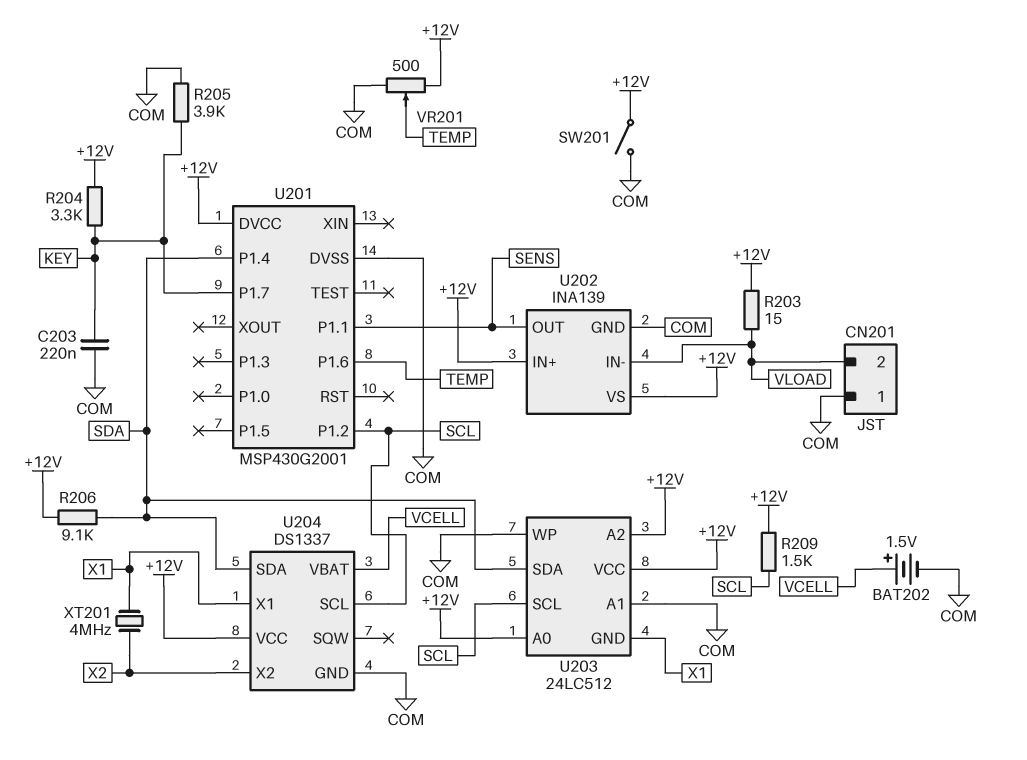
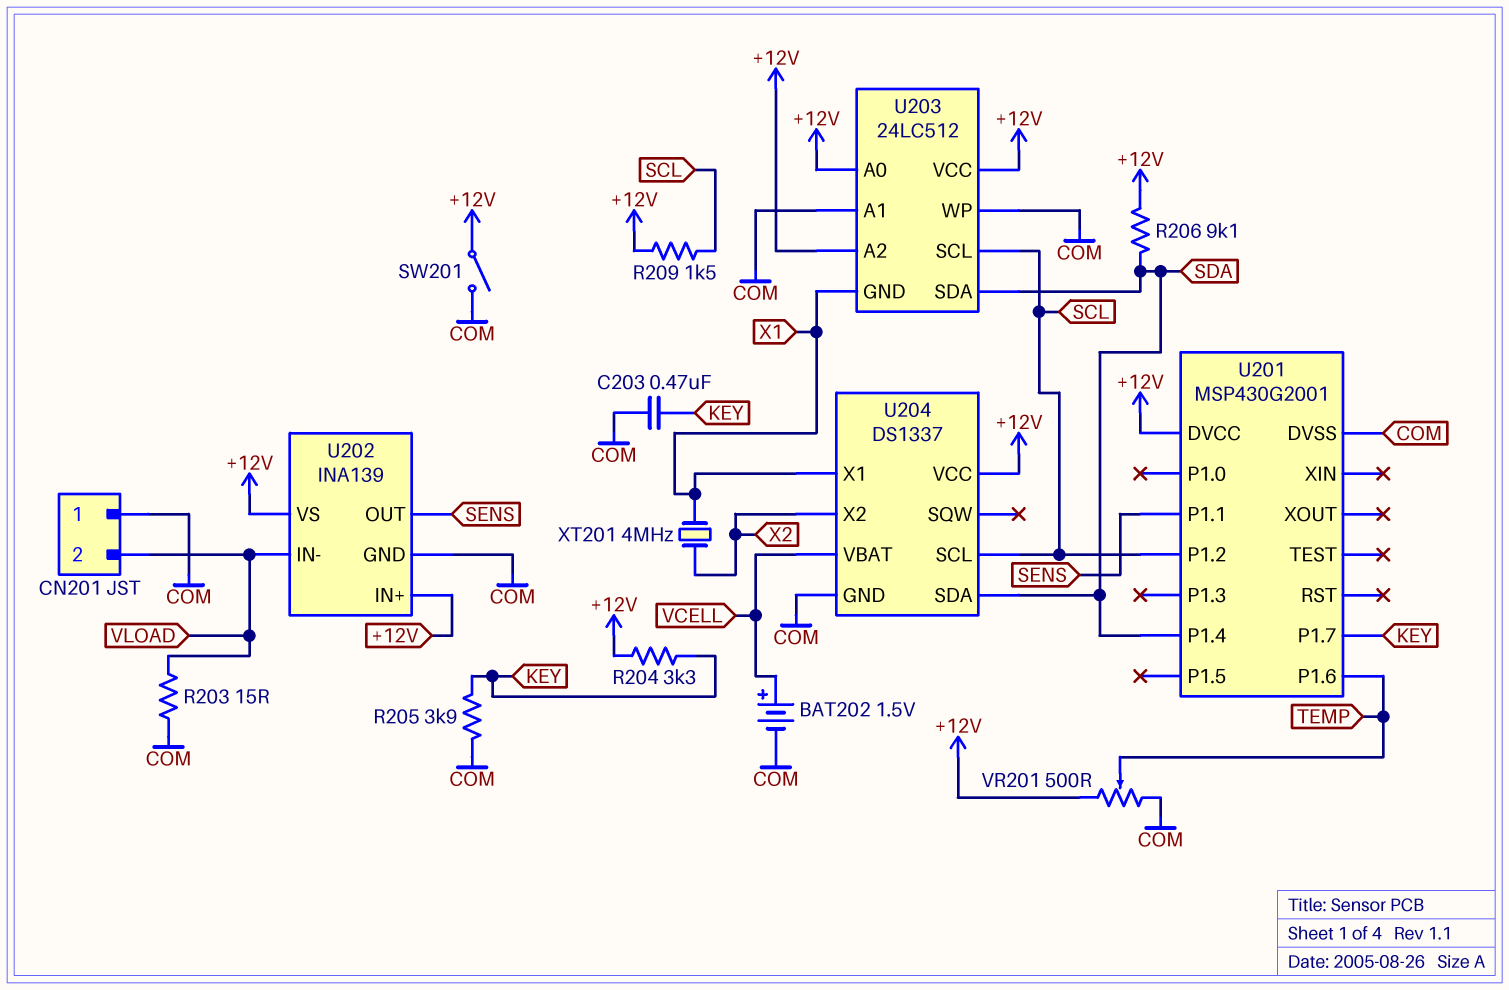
C203: 220nF (COM, KEY) -> 470nF (COM, KEY)
R203: 15 (+12V, VLOAD) -> 15 (COM, VLOAD)

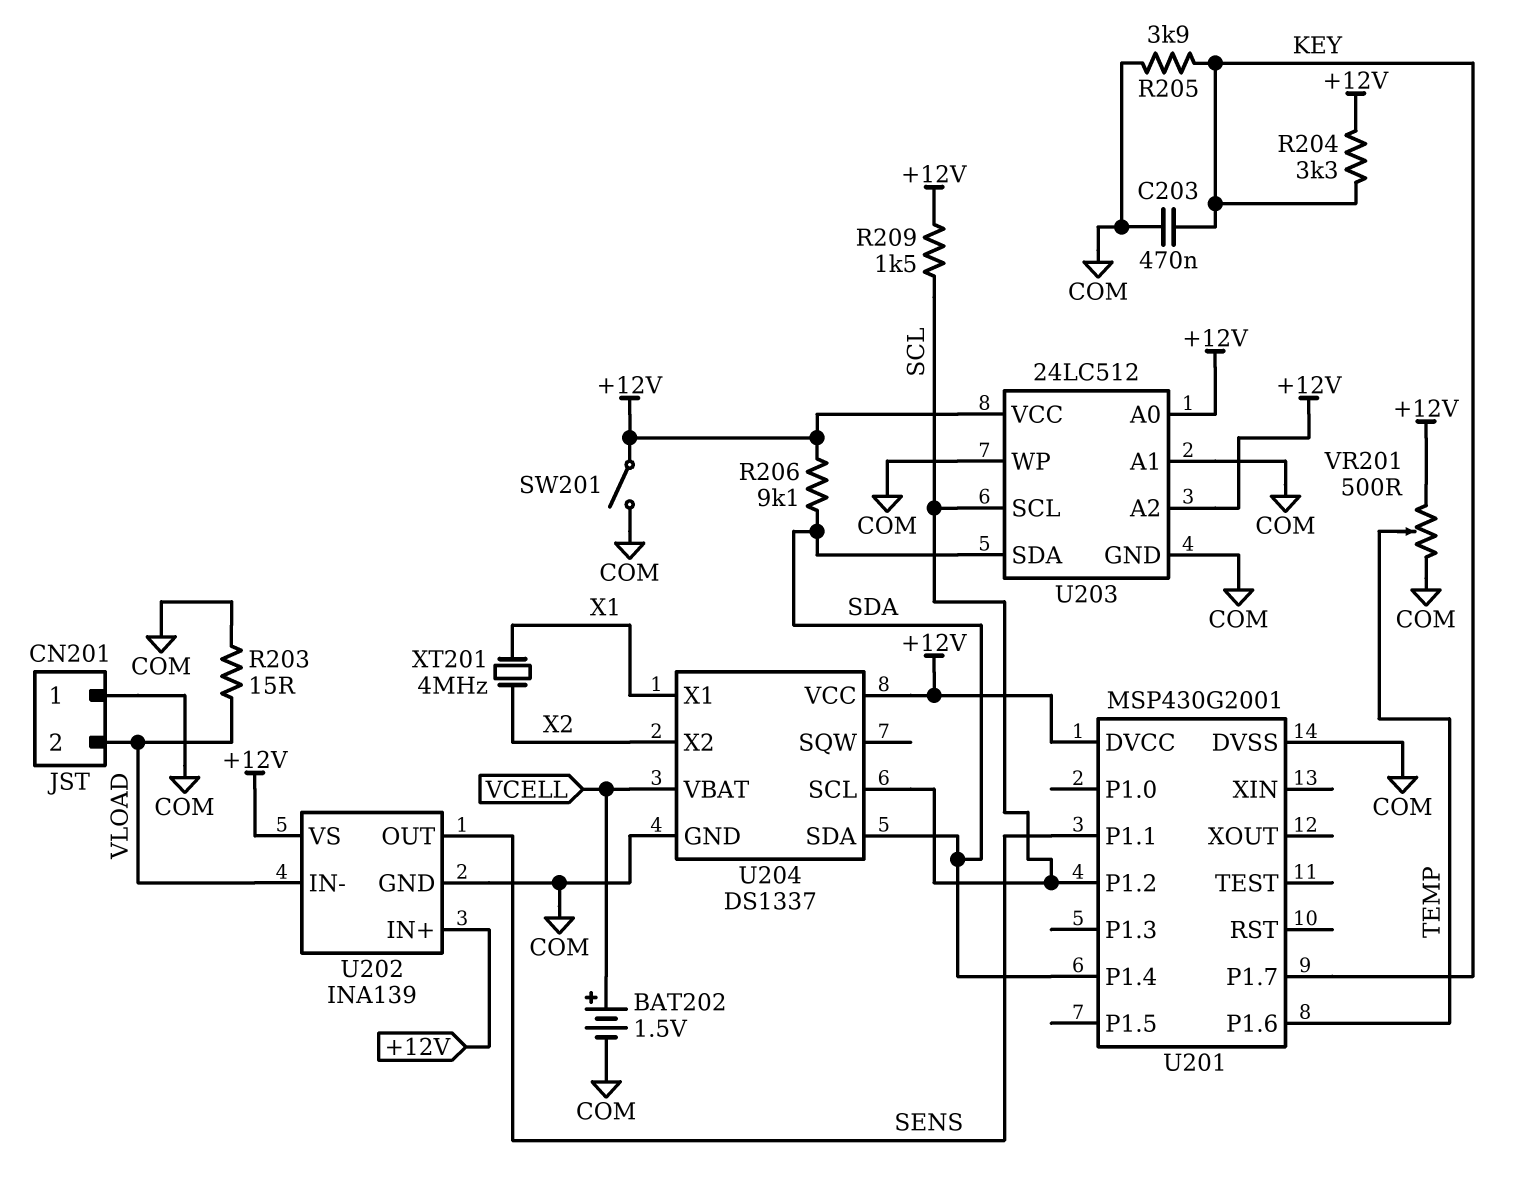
U203 pin GND: X1 -> COM

